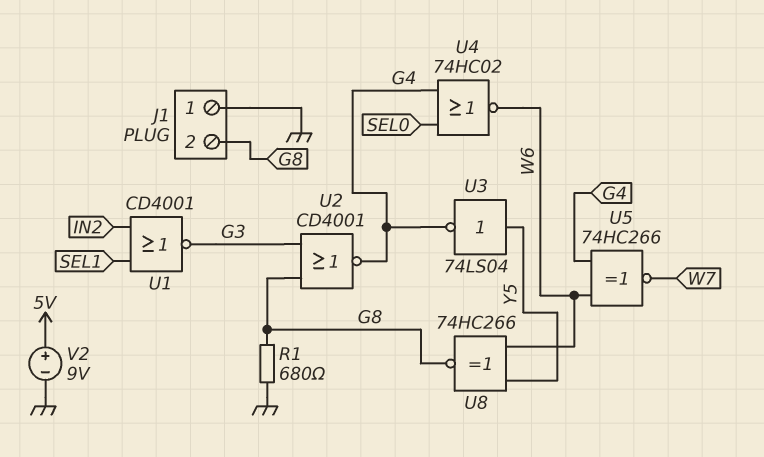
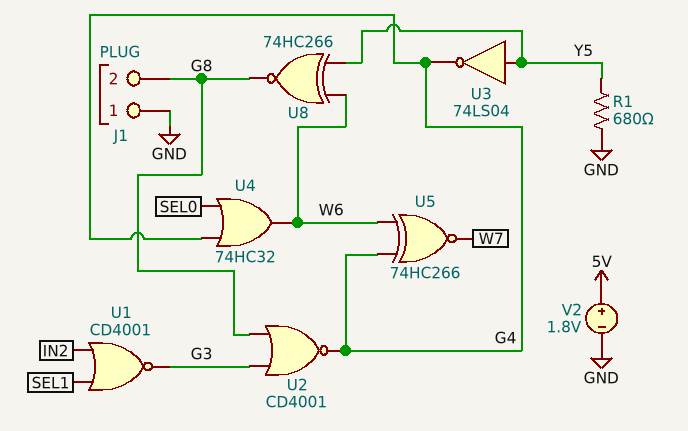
R1: 680 (G8, GND) -> 680 (GND, Y5)
U4: NOR 74HC02 (in G4, in SEL0, out W6) -> OR 74HC32 (in G4, in SEL0, out W6)
V2: 9V (plus 5V, minus GND) -> 1.8V (plus 5V, minus GND)

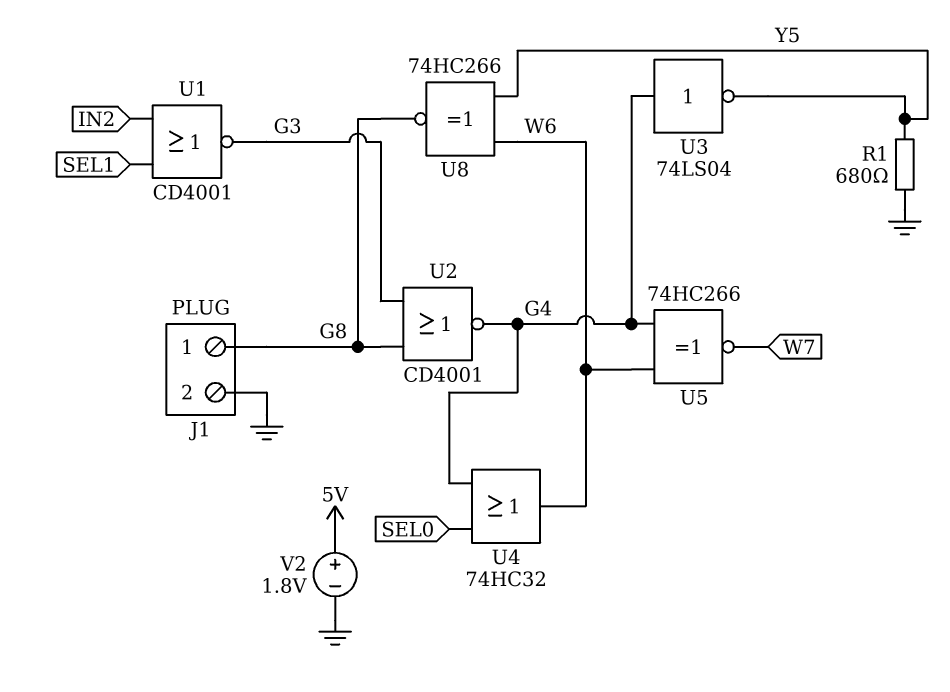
J1 pin 1: GND -> G8
J1 pin 2: G8 -> GND
U3: NOT 74LS04 (in Y5, out G4) -> NOT 74LS04 (in G4, out Y5)

